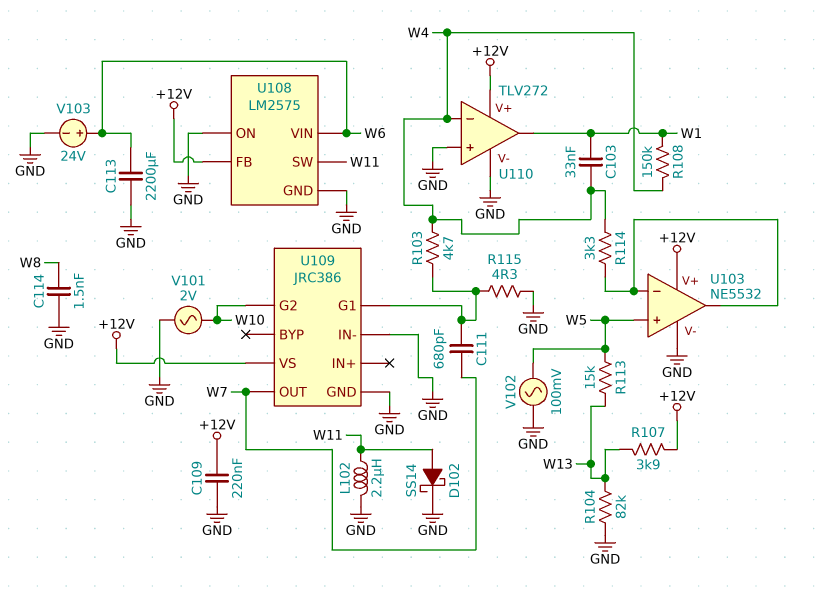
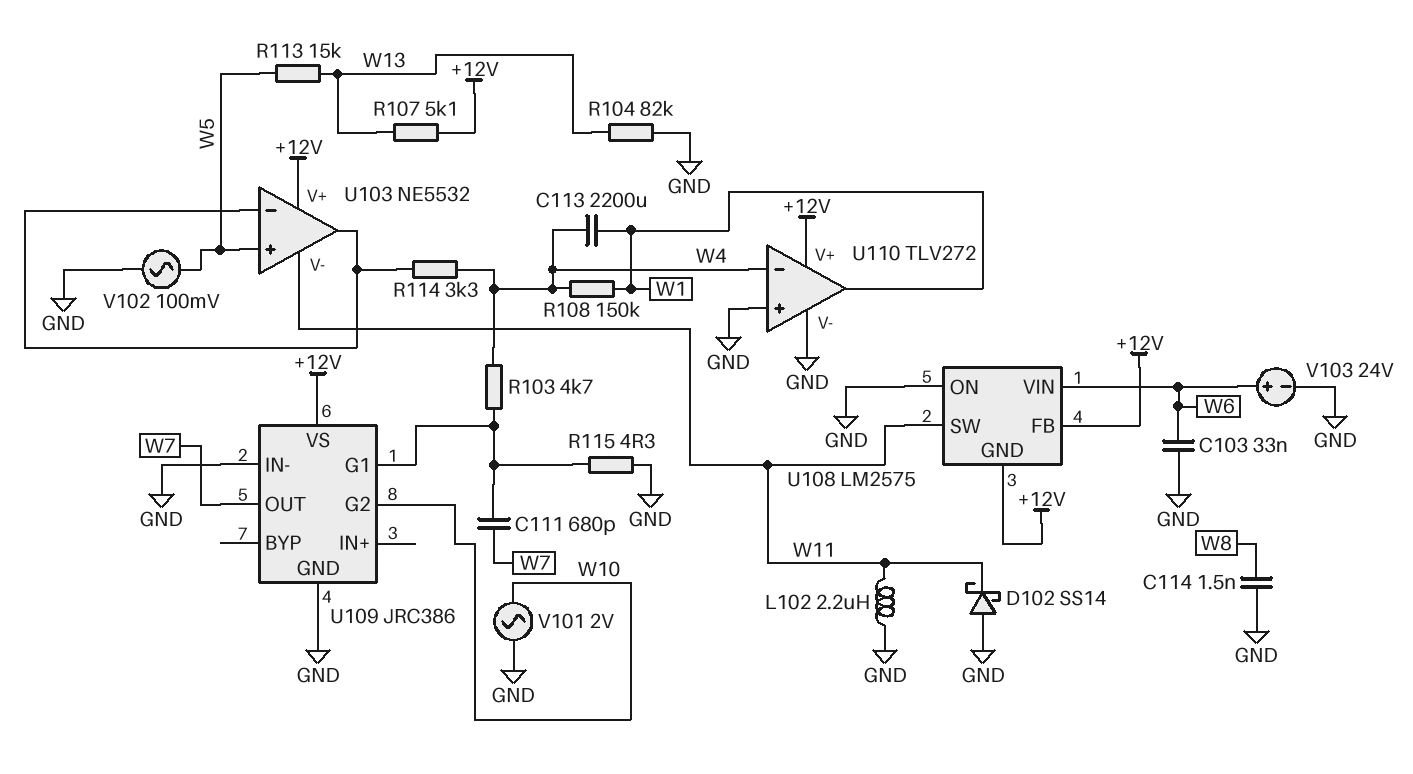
C103: 33nF (W1, W4) -> 33nF (GND, W6)
C109: 220nF (+12V, GND) -> none
C113: 2200uF (GND, W6) -> 2200uF (W1, W4)
D102: schottky SS14 (A W11, K GND) -> schottky SS14 (A GND, K W11)
R107: 3.9k (+12V, W13) -> 5.1k (+12V, W13)
U103 pin V-: GND -> W11
U108 pin GND: GND -> +12V

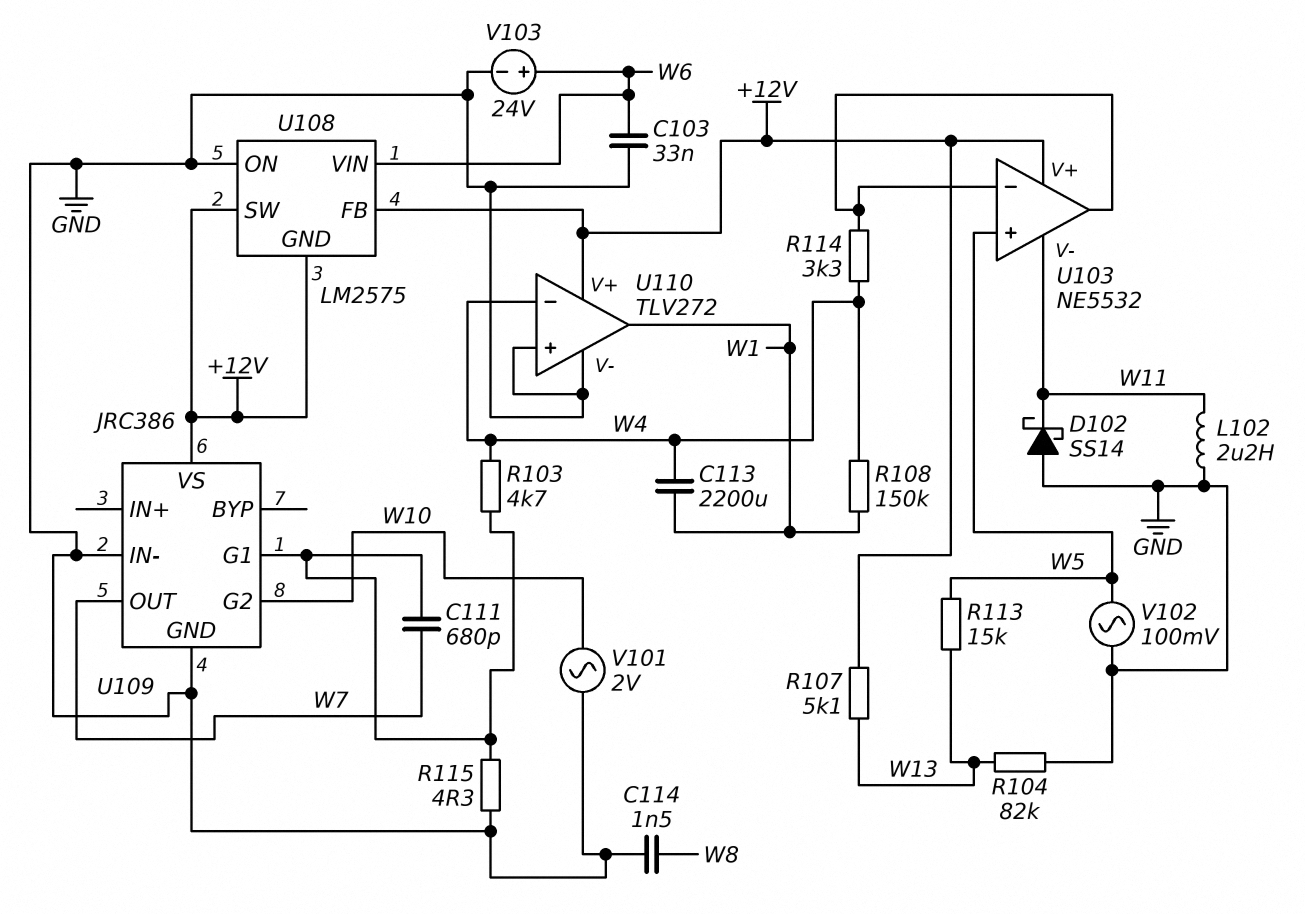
U108 pin SW: W11 -> +12V

